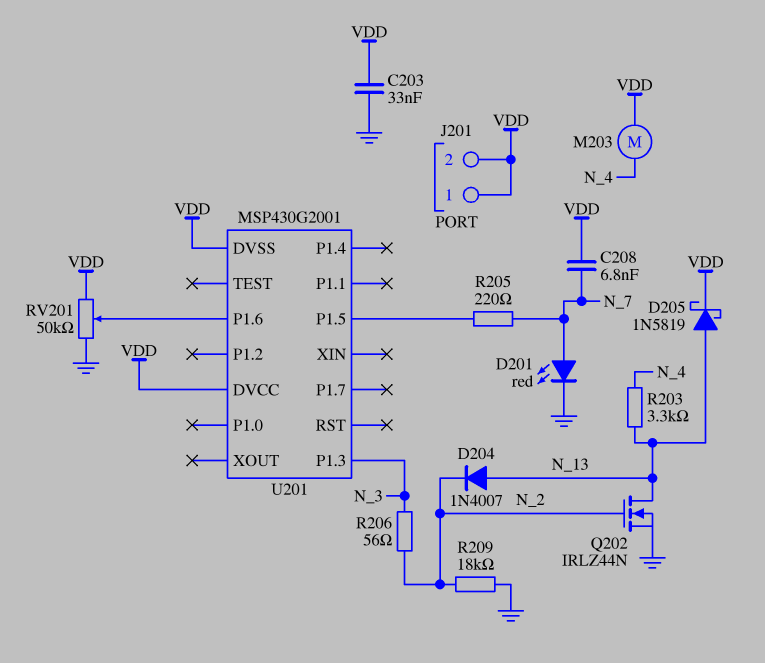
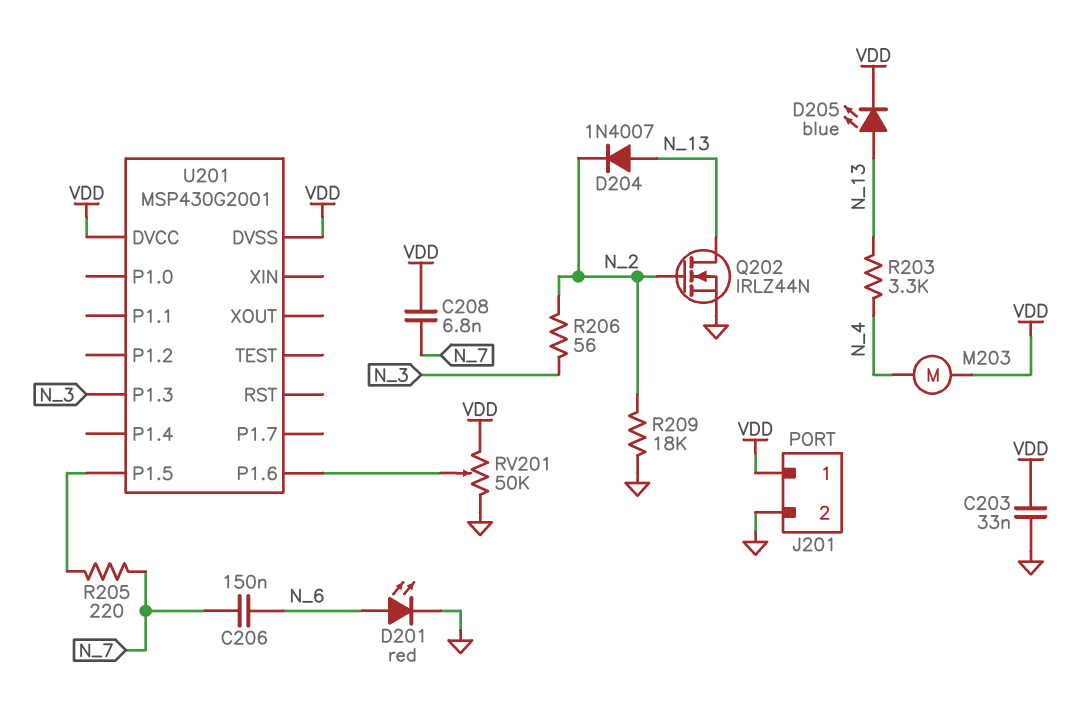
C206: none -> 150nF (N_6, N_7)
D201: LED red (A N_7, K GND) -> LED red (A N_6, K GND)
D205: schottky 1N5819 (A N_13, K VDD) -> LED blue (A N_13, K VDD)
J201 pin 2: VDD -> GND

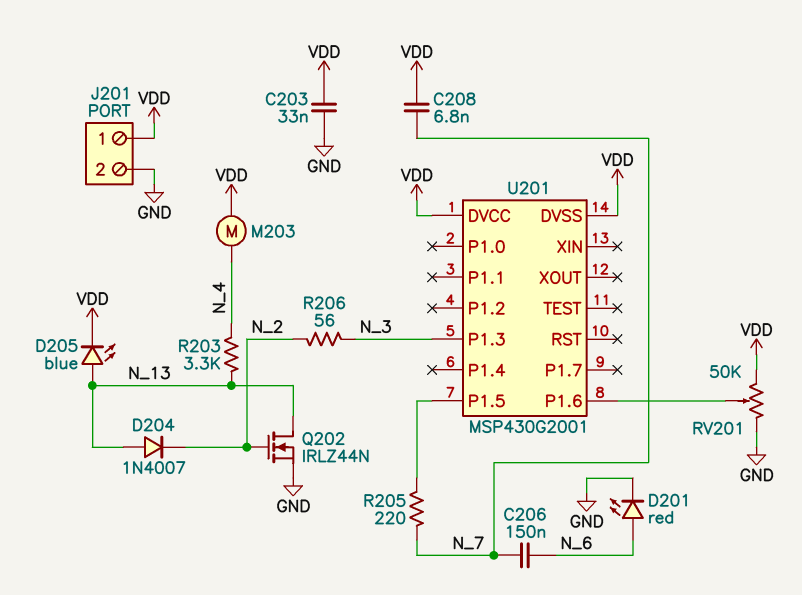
R209: 18k (GND, N_2) -> none

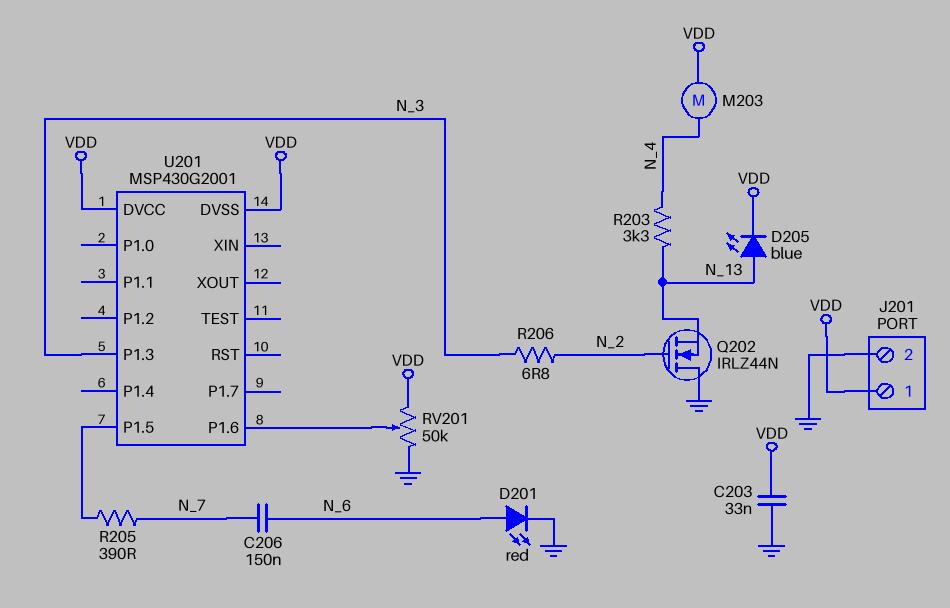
C208: 6.8nF (N_7, VDD) -> none
D204: diode 1N4007 (A N_13, K N_2) -> none
Q202: NMOS IRLZ44N (G N_2, D N_13, S GND) -> NMOS IRLZ44N (G N_2, D GND, S N_13)
R205: 220 (N_7, U201/P1.5) -> 390 (N_7, U201/P1.5)
R206: 56 (N_2, N_3) -> 6.8 (N_2, N_3)

